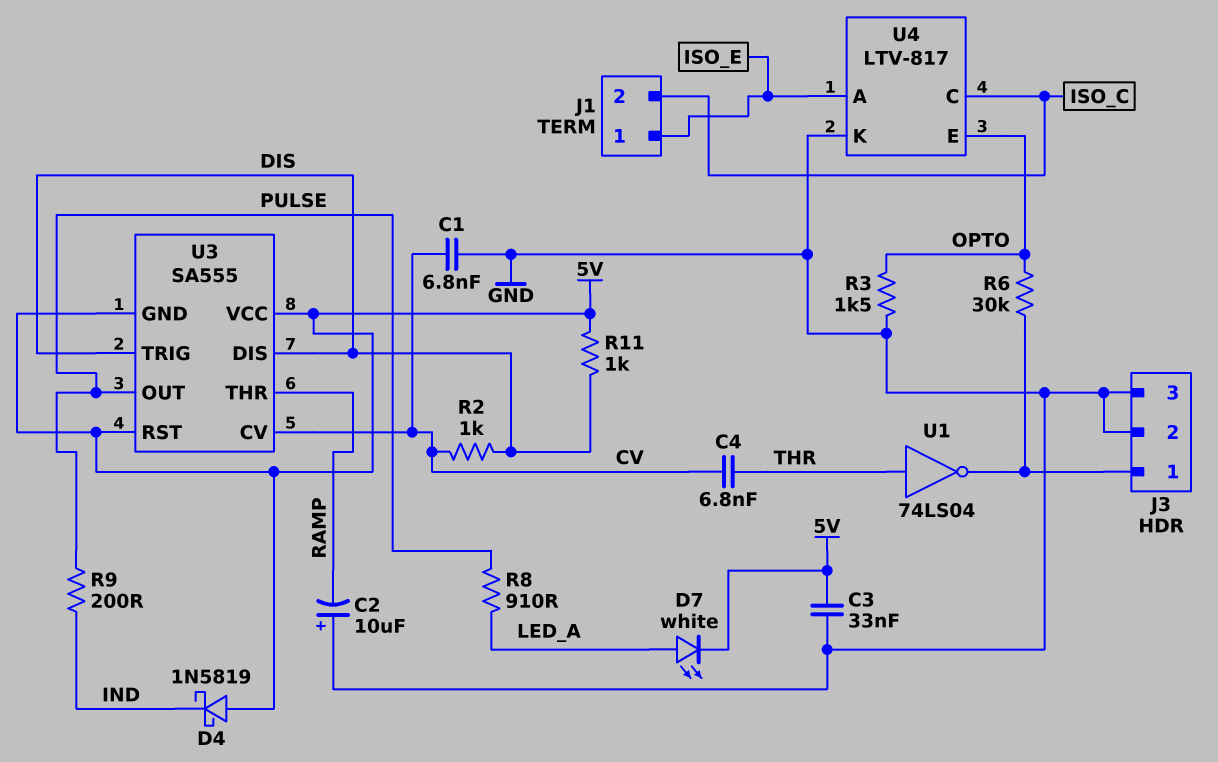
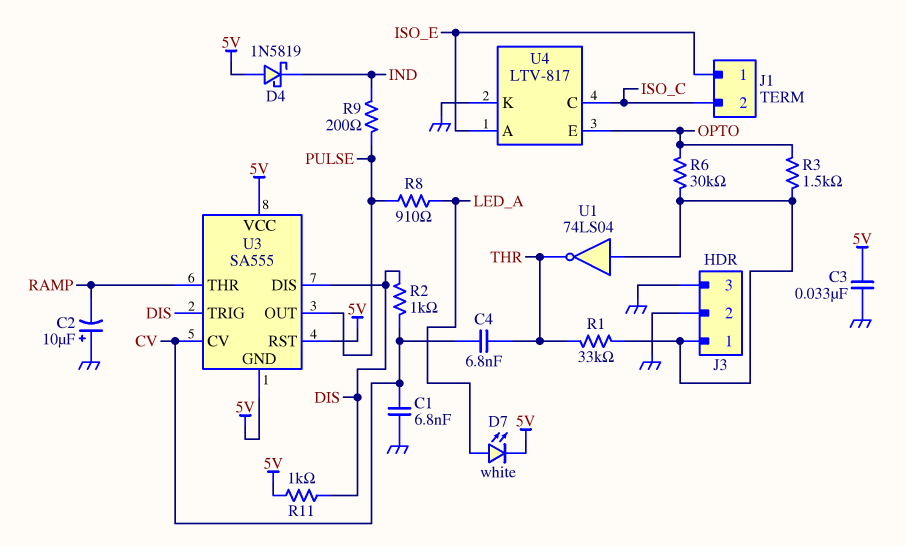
R1: none -> 33k (J3/1, THR)
R3: 1.5k (GND, OPTO) -> 1.5k (J3/1, OPTO)
U1: NOT 74LS04 (in THR, out J3/1) -> NOT 74LS04 (in J3/1, out THR)

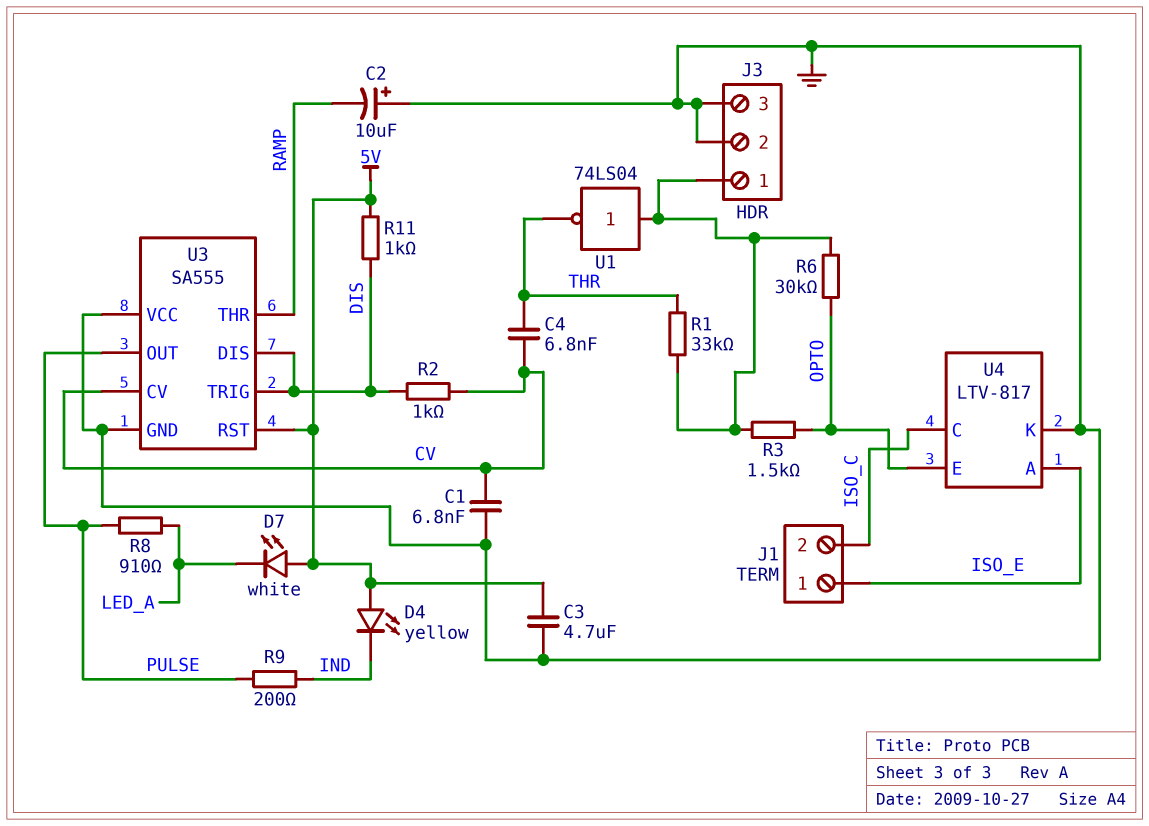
C3: 33nF (5V, GND) -> 4.7uF (5V, GND)
D4: schottky 1N5819 (A 5V, K IND) -> LED yellow (A 5V, K IND)
D7: LED white (A LED_A, K 5V) -> LED white (A 5V, K LED_A)
U3 pin GND: 5V -> GND
U3 pin VCC: 5V -> GND

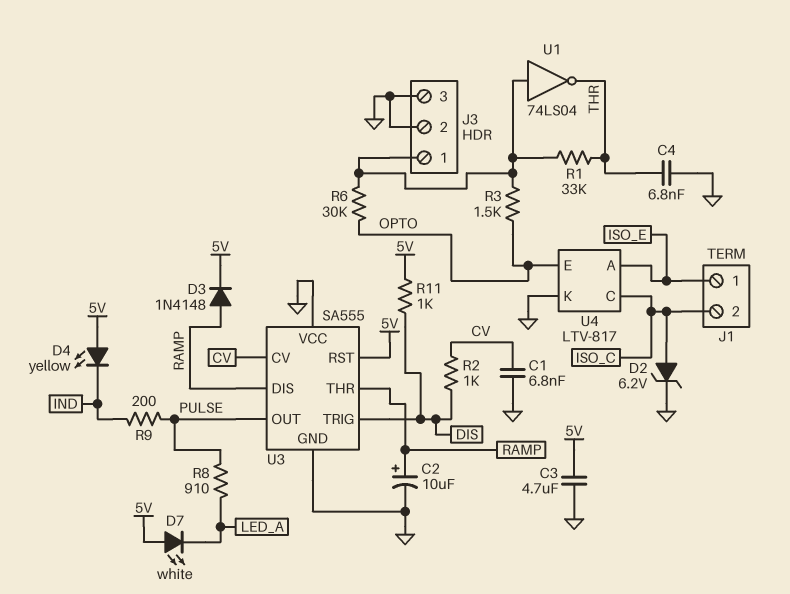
C2: 10uF (plus GND, minus RAMP) -> 10uF (plus RAMP, minus GND)
C4: 6.8nF (CV, THR) -> 6.8nF (GND, THR)
D2: none -> zener 6.2V (A ISO_C, K GND)
D3: none -> diode 1N4148 (A RAMP, K 5V)
U3 pin DIS: DIS -> RAMP

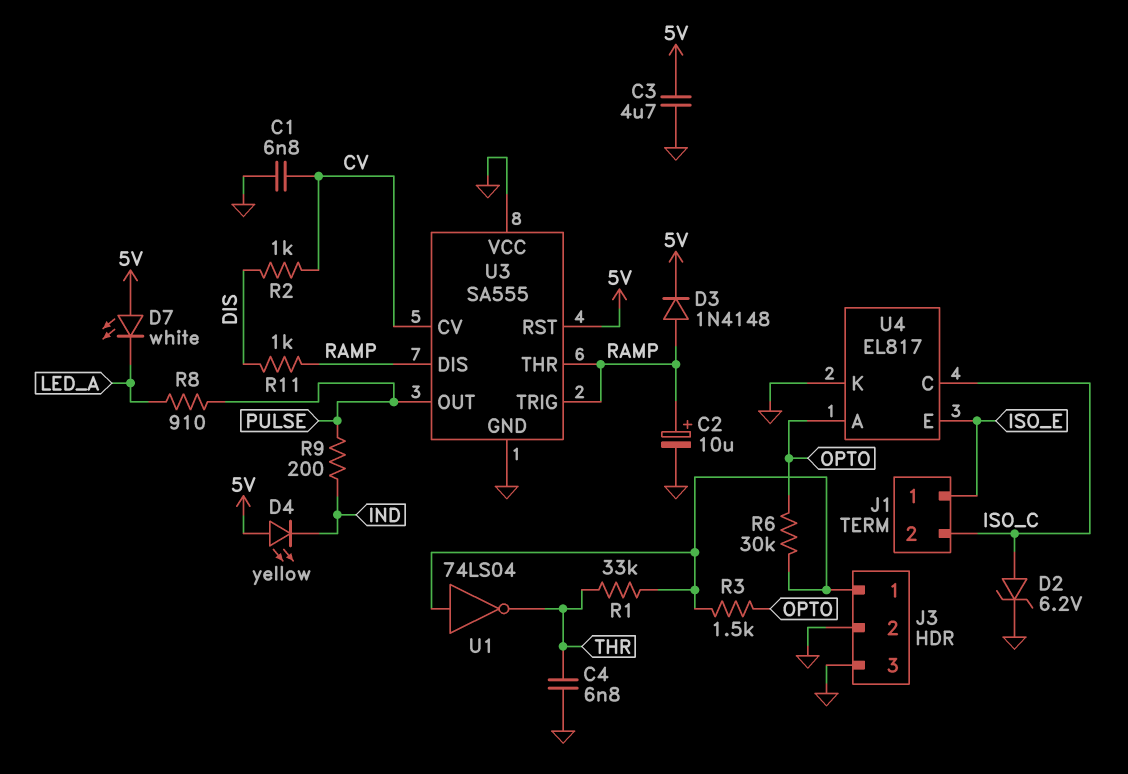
R11: 1k (5V, DIS) -> 1k (DIS, RAMP)
U3 pin TRIG: DIS -> RAMP
U4: LTV-817 -> EL817
U4 pin A: ISO_E -> OPTO
U4 pin E: OPTO -> ISO_E

